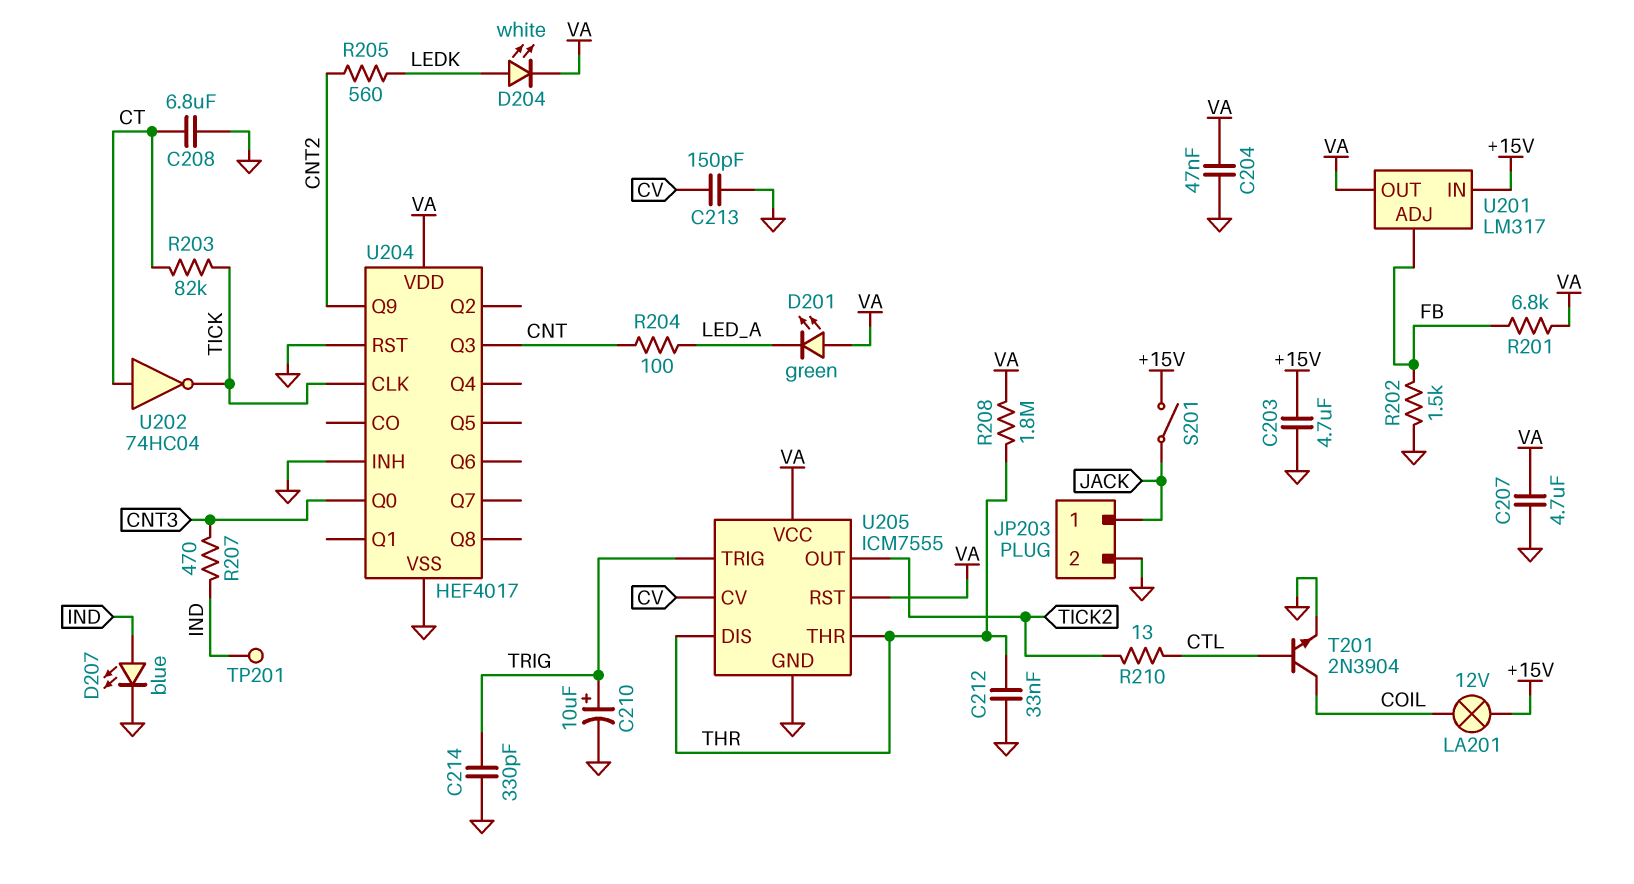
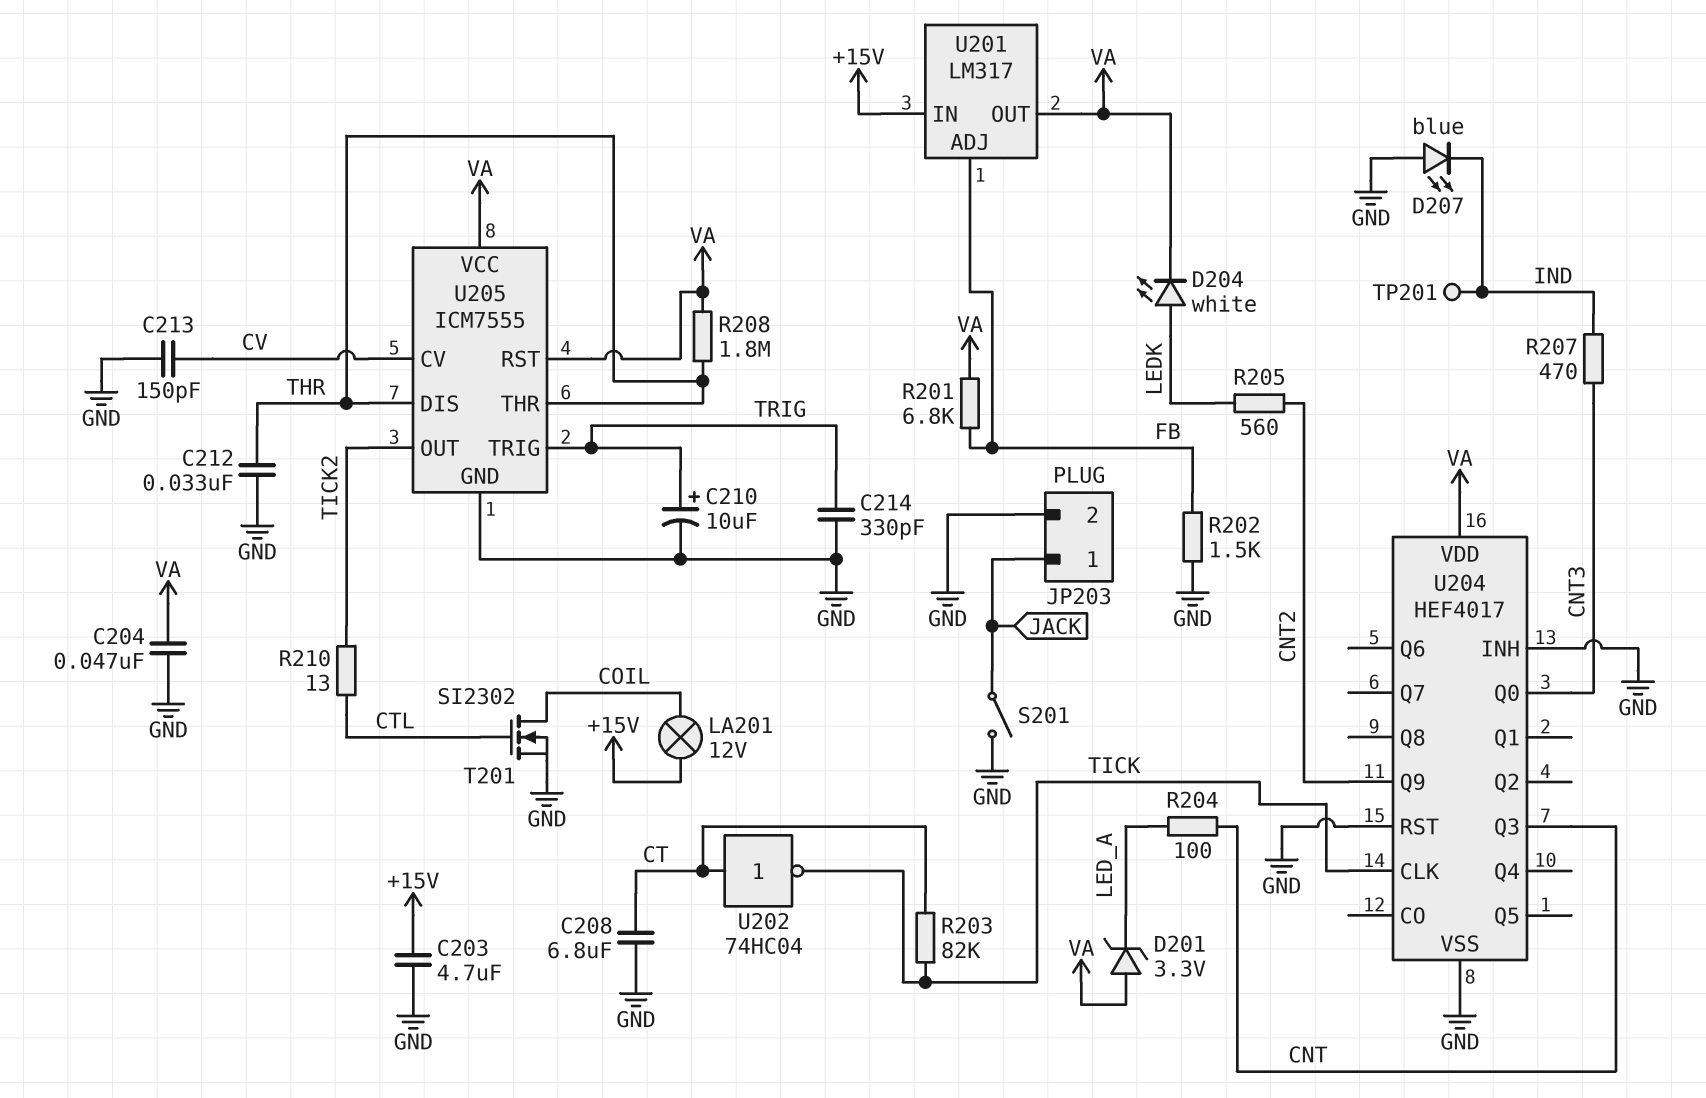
C207: 4.7uF (GND, VA) -> none
D201: LED green (A VA, K LED_A) -> zener 3.3V (A VA, K LED_A)
D207: LED blue (A IND, K GND) -> LED blue (A GND, K IND)
S201: switch (+15V, JACK) -> switch (GND, JACK)
T201: NPN 2N3904 (B CTL, C COIL, E GND) -> NMOS SI2302 (G CTL, D COIL, S GND)

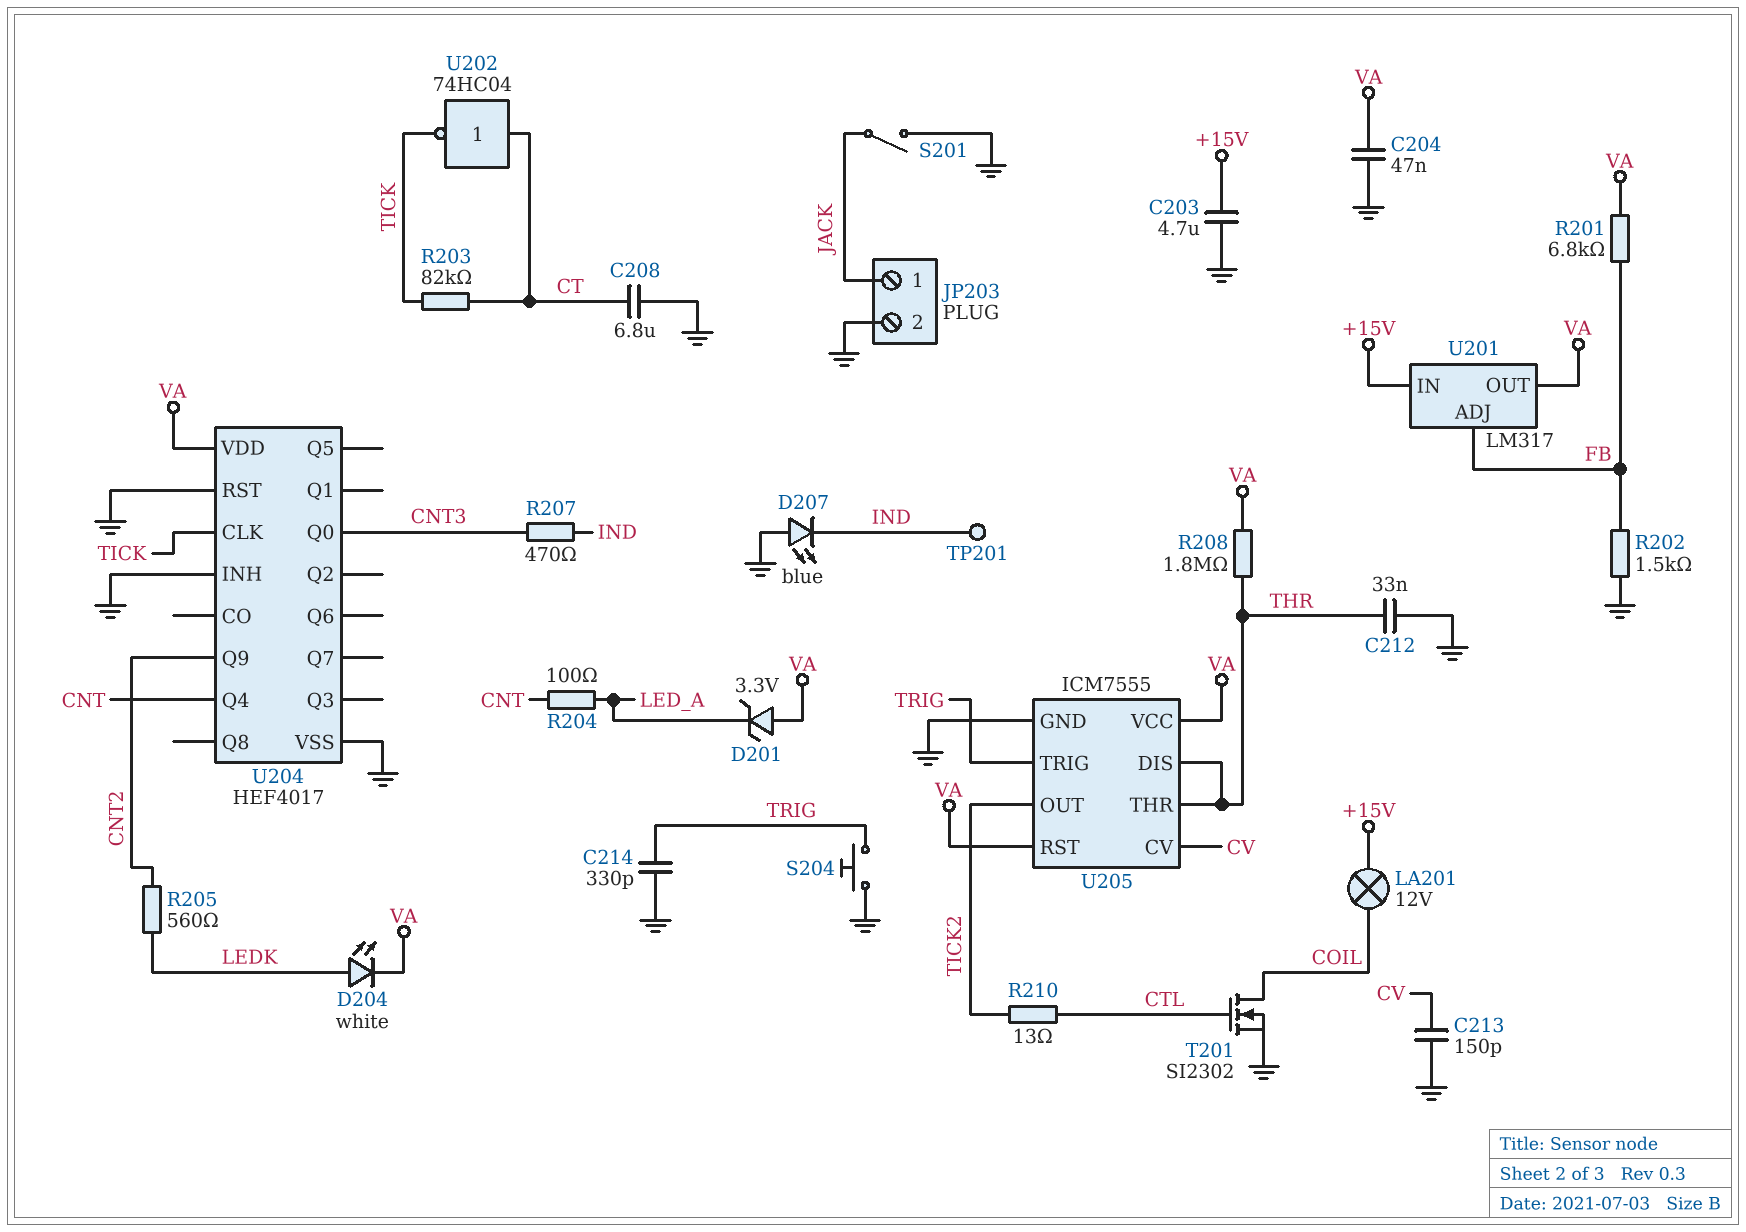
C210: 10uF (plus TRIG, minus GND) -> none
S204: none -> button (GND, TRIG)
U204 pin Q3: CNT -> none
U204 pin Q4: none -> CNT

